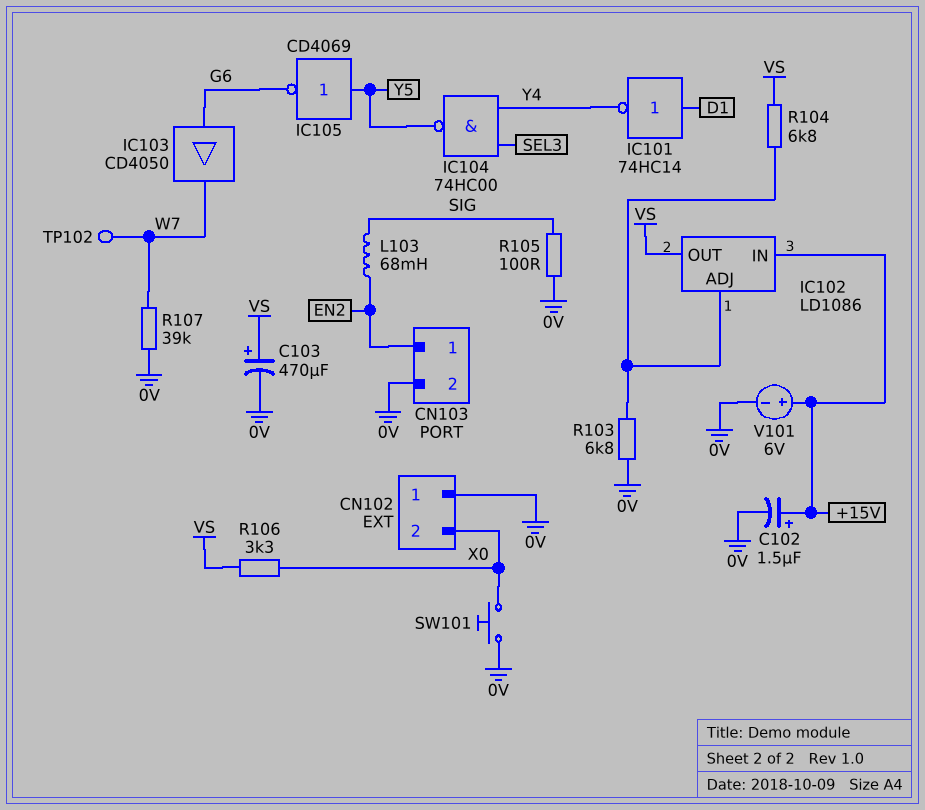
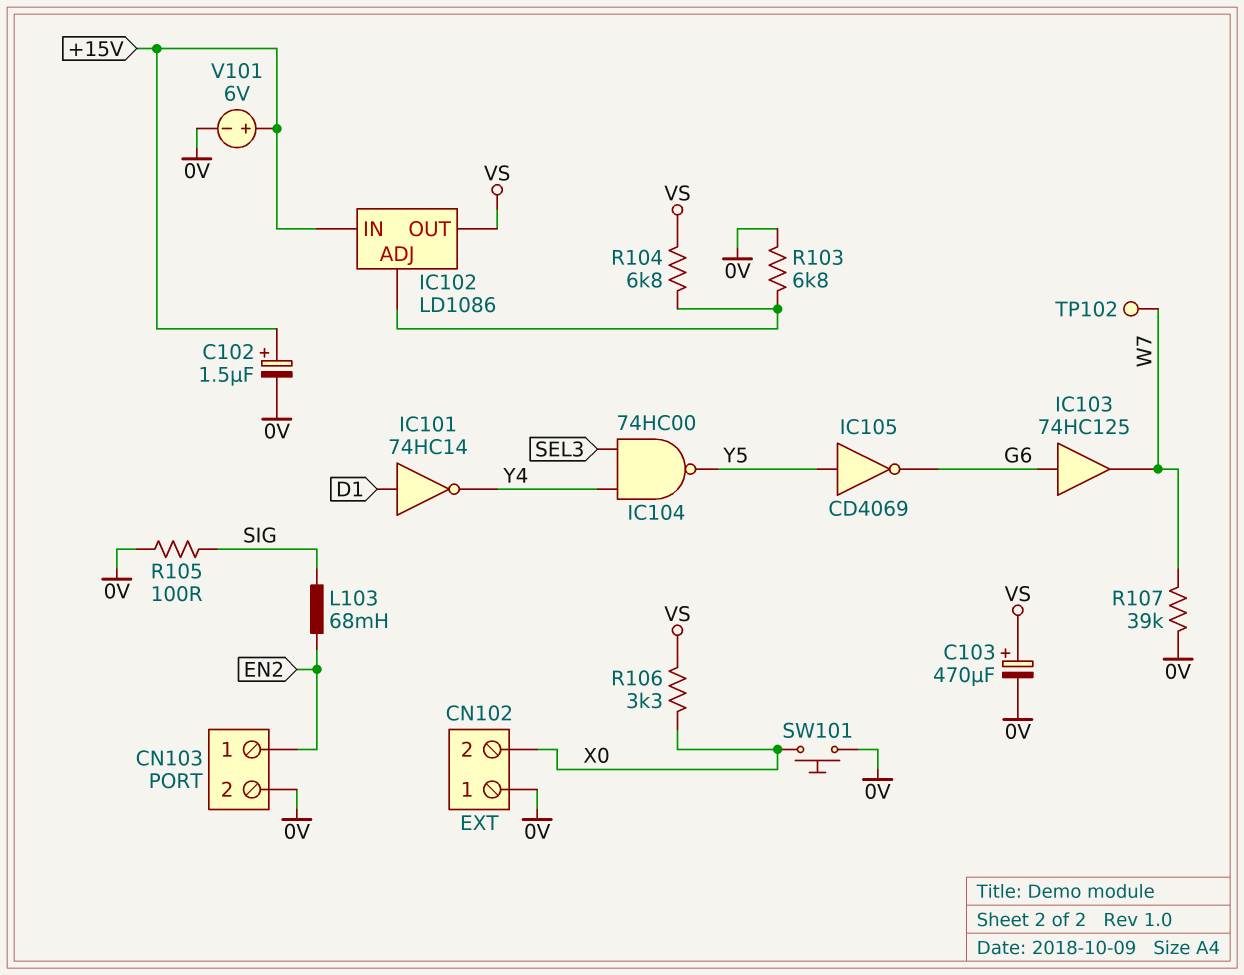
IC103: buffer CD4050 (in G6, out W7) -> buffer 74HC125 (in G6, out W7)

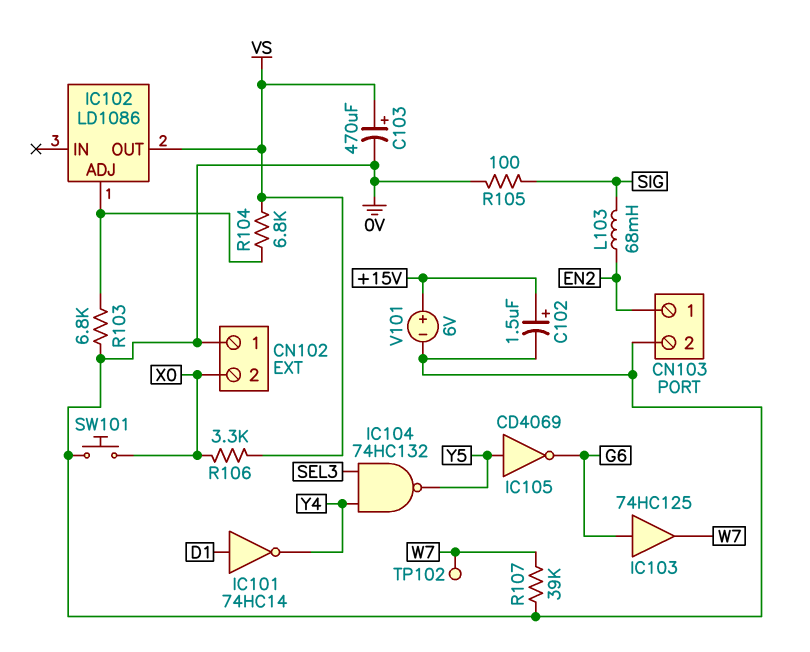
IC102 pin IN: +15V -> none
IC104: NAND 74HC00 (in SEL3, in Y4, out Y5) -> NAND 74HC132 (in SEL3, in Y4, out Y5)

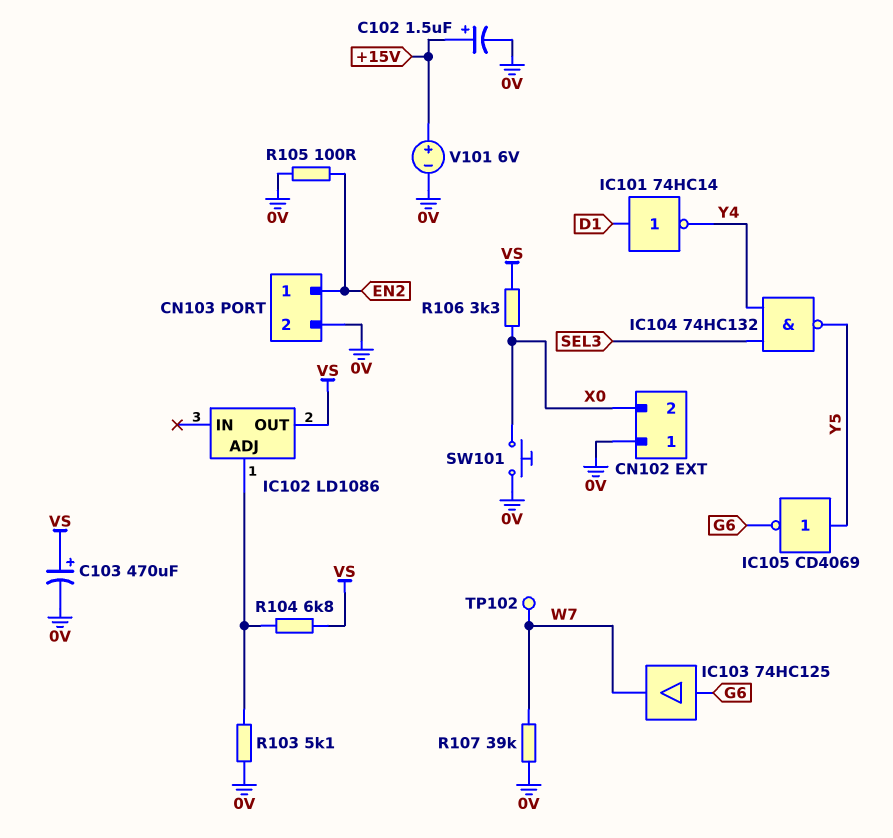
L103: 68mH (EN2, SIG) -> none
R103: 6.8k (0V, IC102/ADJ) -> 5.1k (0V, IC102/ADJ)
R105: 100 (0V, SIG) -> 100 (0V, EN2)

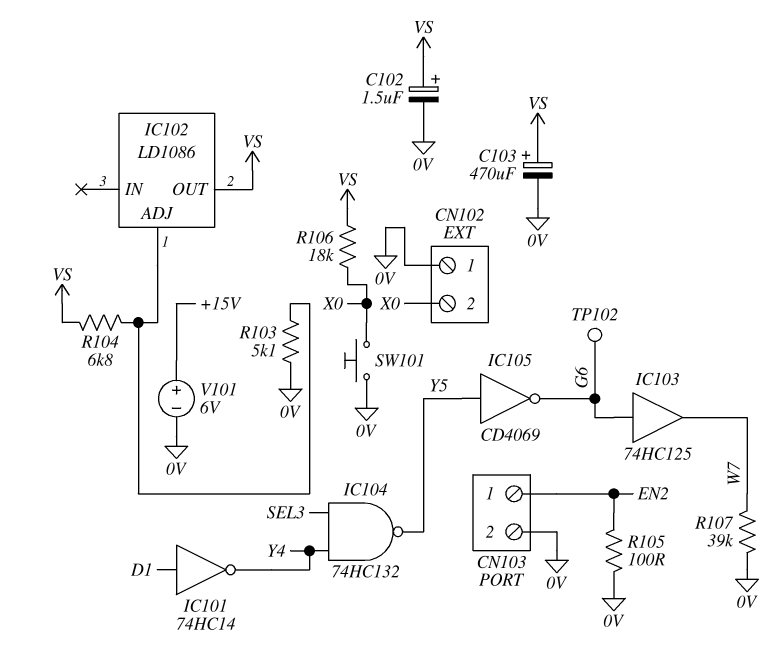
C102: 1.5uF (plus +15V, minus 0V) -> 1.5uF (plus VS, minus 0V)
R106: 3.3k (VS, X0) -> 18k (VS, X0)
TP102: test point (W7) -> test point (G6)

